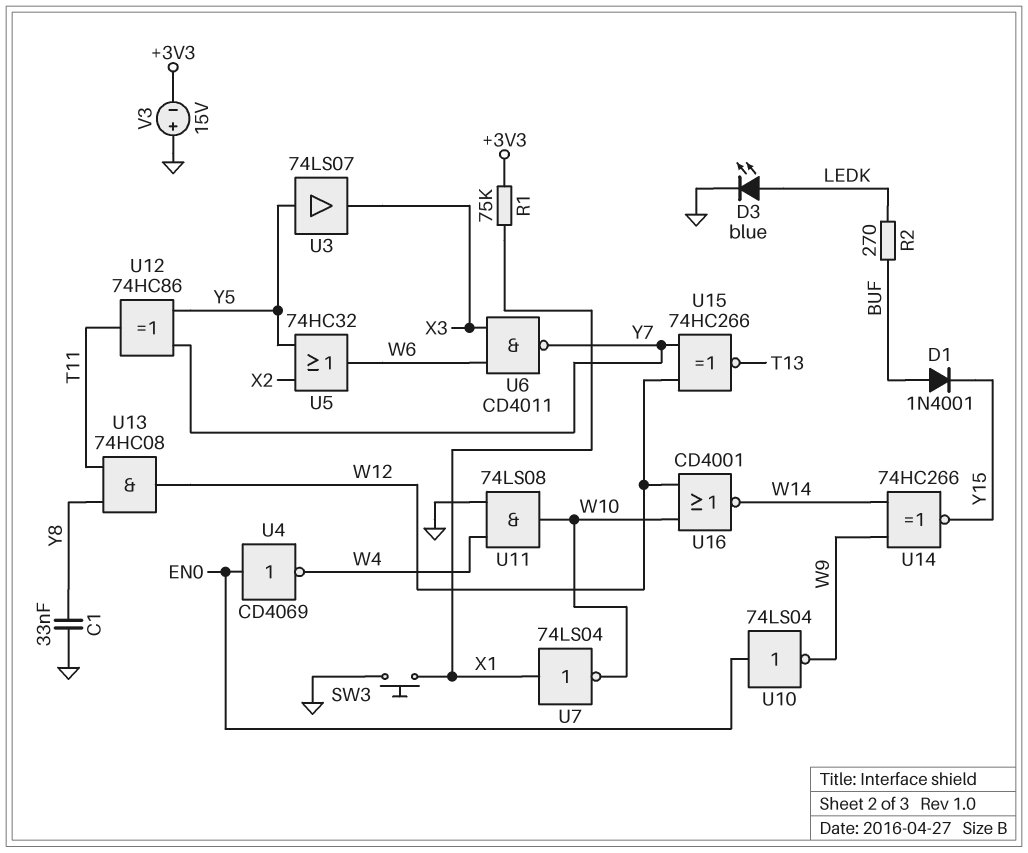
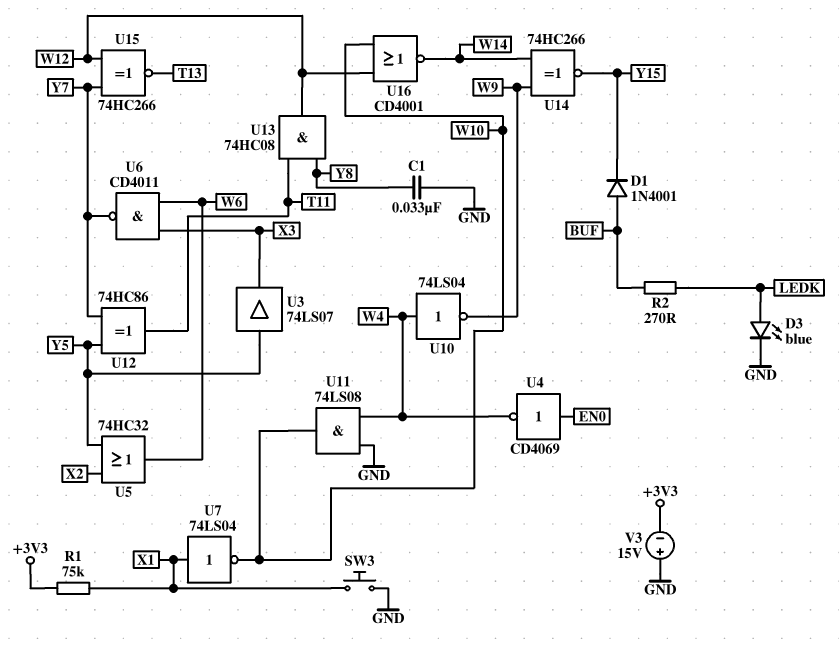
U10: NOT 74LS04 (in EN0, out W9) -> NOT 74LS04 (in W4, out W9)

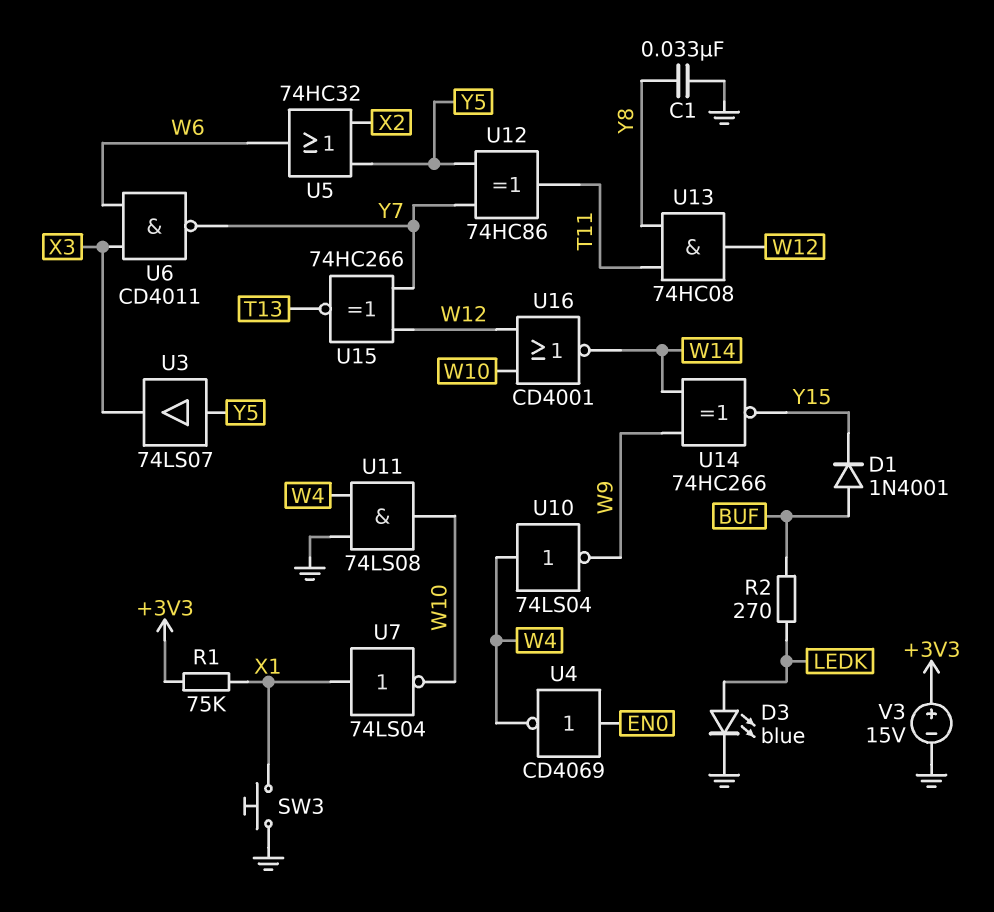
V3: 15V (plus GND, minus +3V3) -> 15V (plus +3V3, minus GND)

